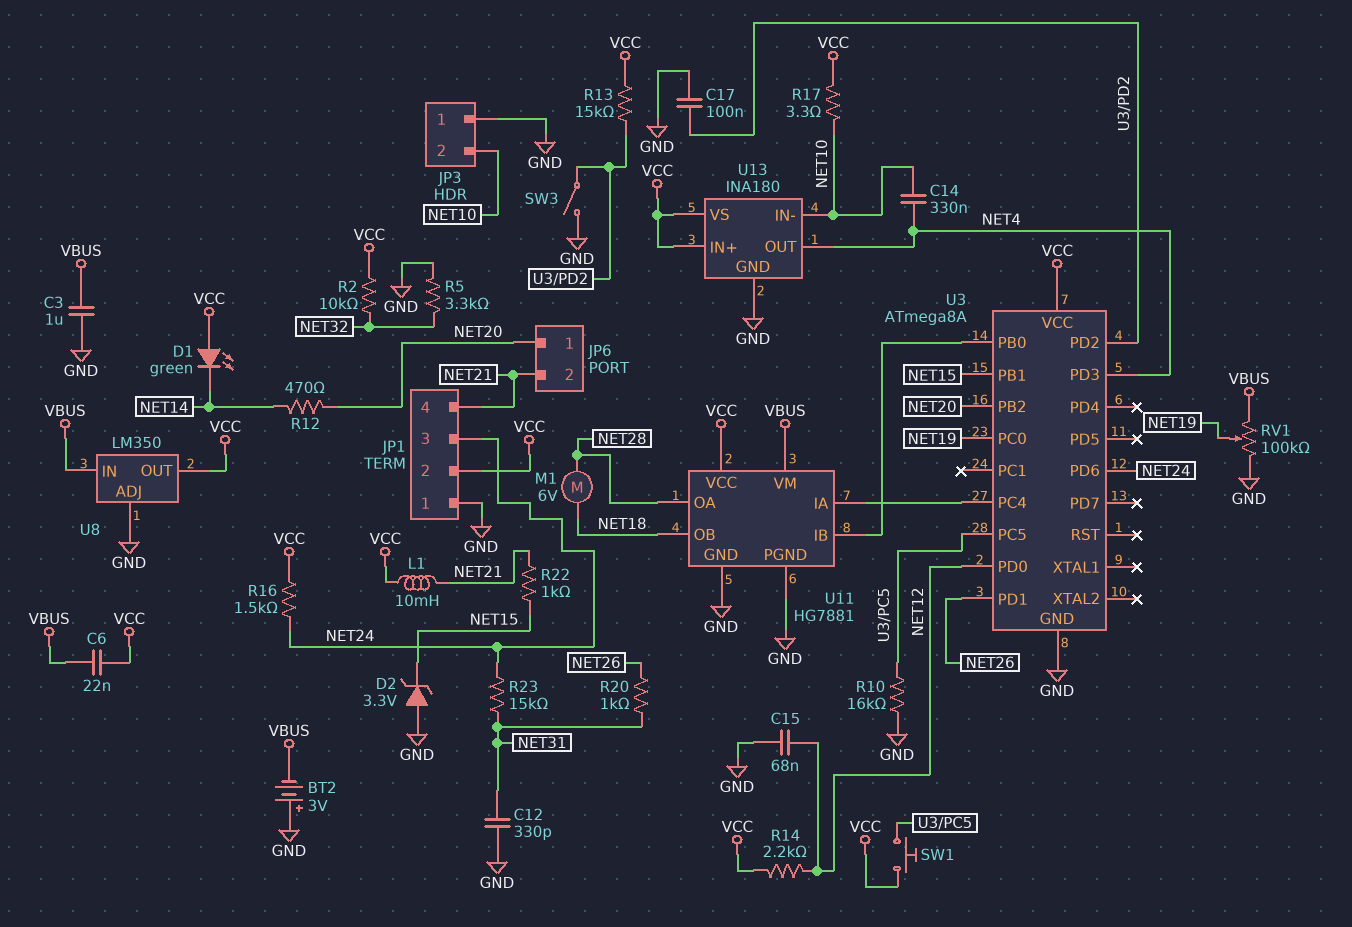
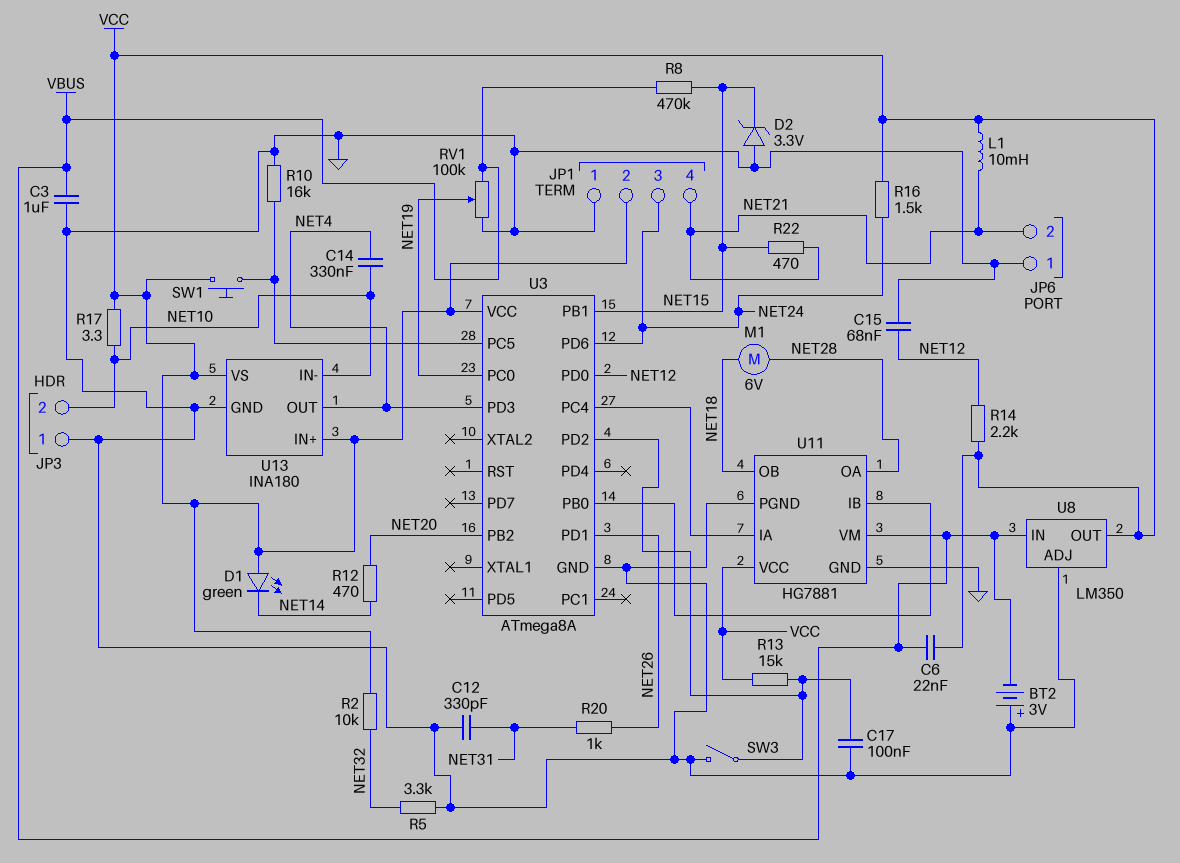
JP6 pin 1: NET20 -> GND
R8: none -> 470k (NET15, VBUS)
R22: 1k (NET15, NET21) -> 470 (NET15, NET21)
R23: 15k (NET24, NET31) -> none

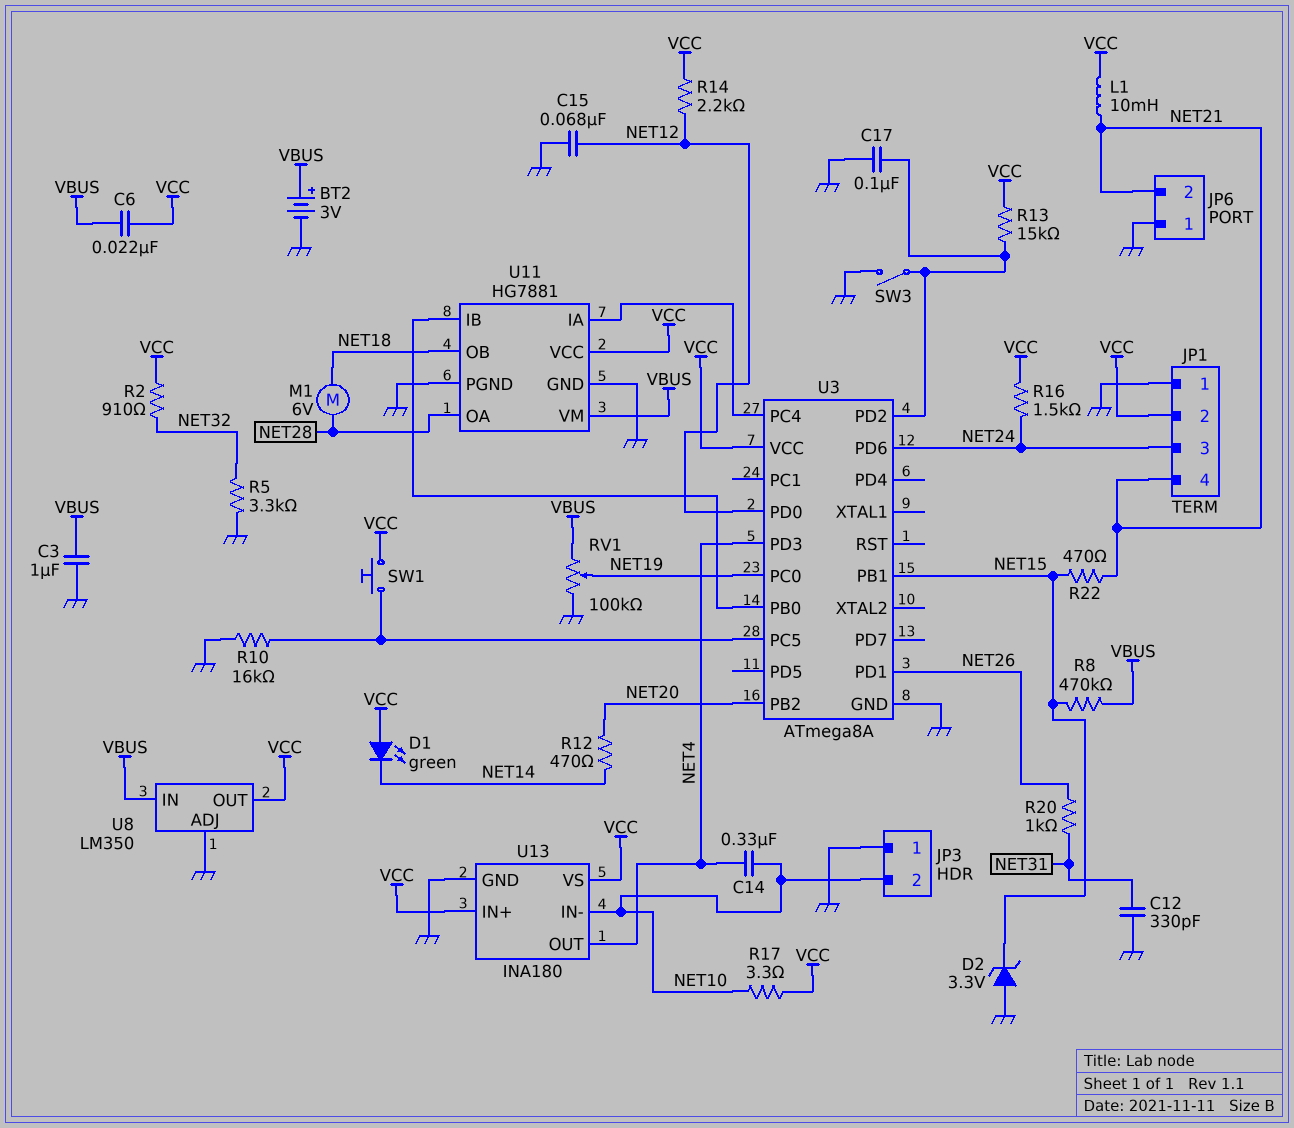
BT2: 3V (plus GND, minus VBUS) -> 3V (plus VBUS, minus GND)
R2: 10k (NET32, VCC) -> 910 (NET32, VCC)

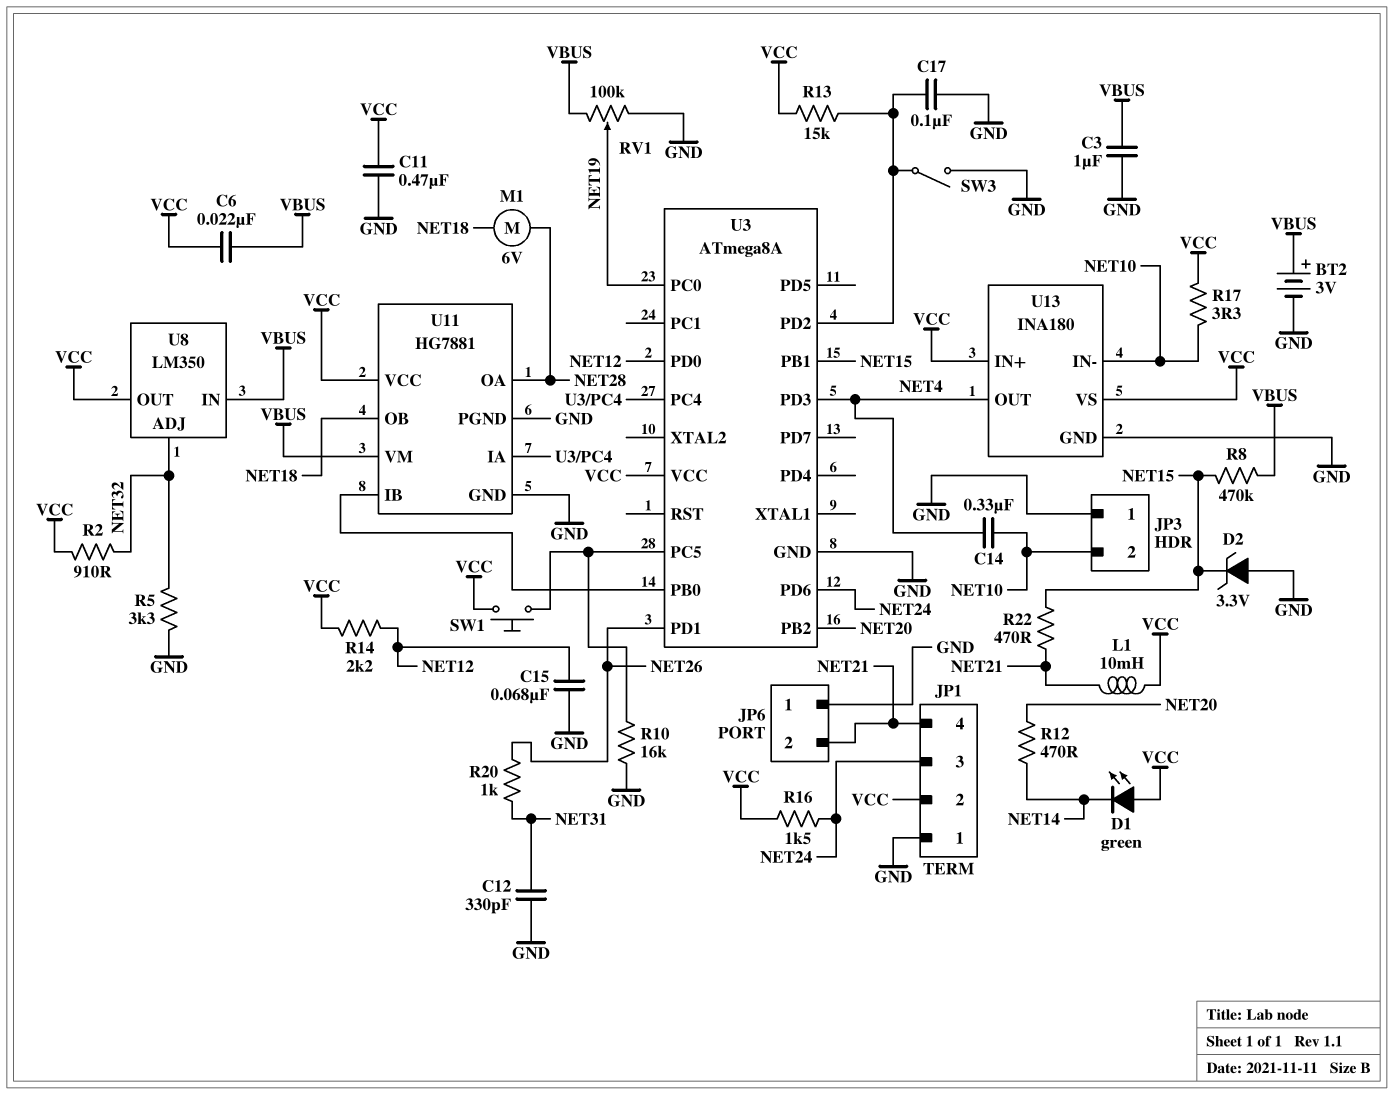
C11: none -> 470nF (GND, VCC)
U8 pin ADJ: GND -> NET32

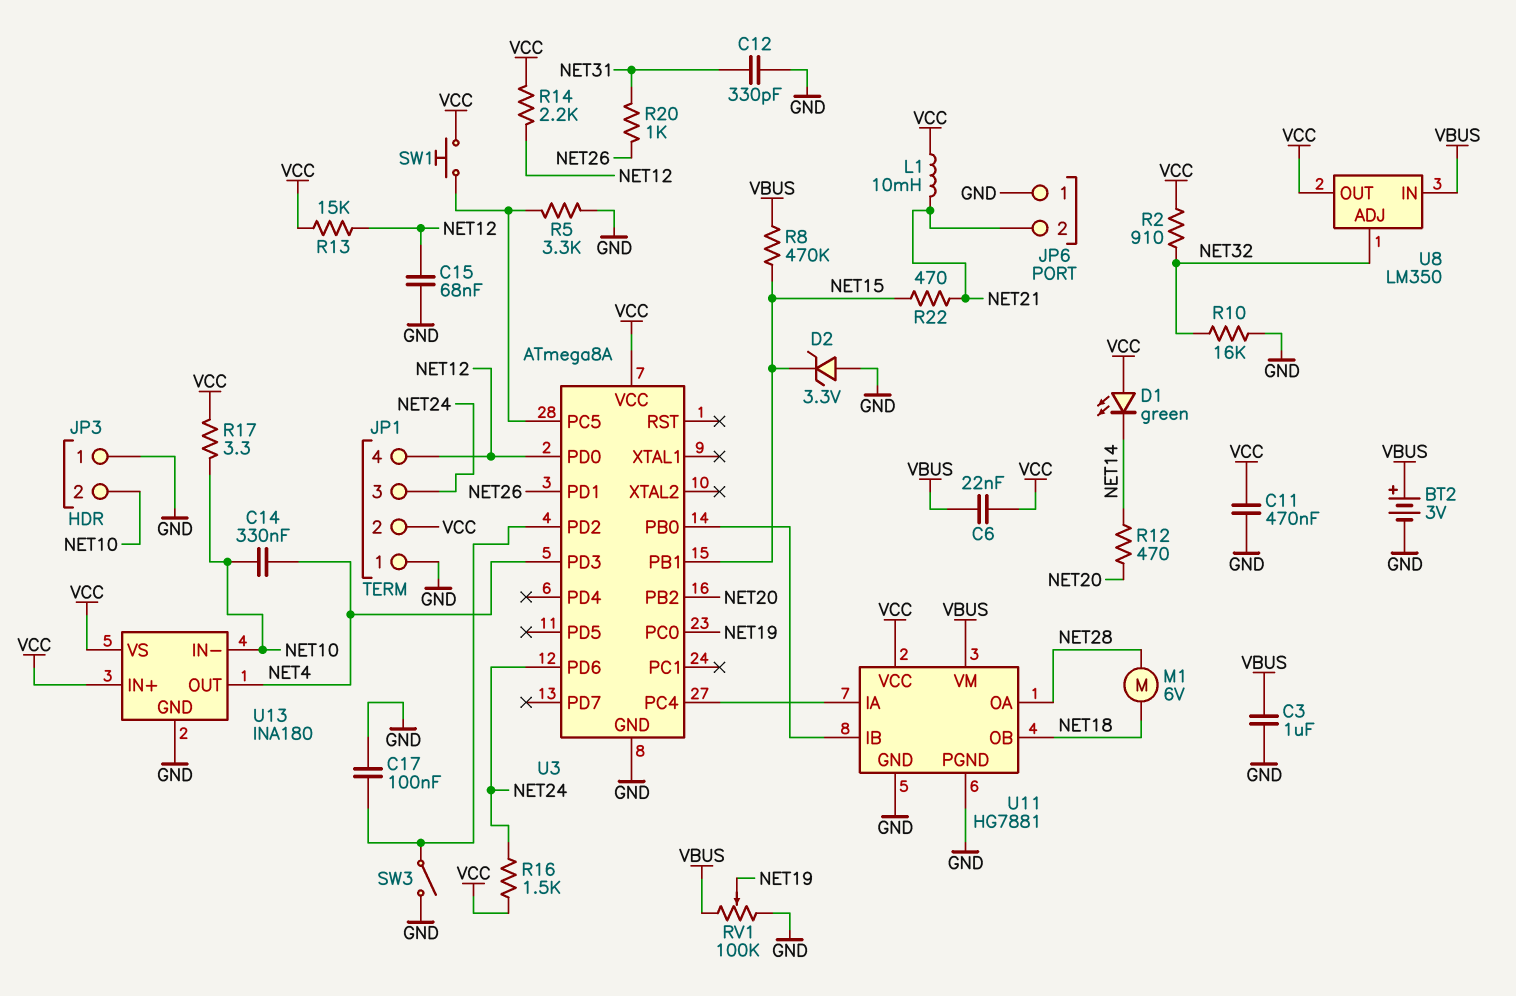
JP1 pin 4: NET21 -> NET12
R5: 3.3k (GND, NET32) -> 3.3k (GND, U3/PC5)
R10: 16k (GND, U3/PC5) -> 16k (GND, NET32)
R13: 15k (U3/PD2, VCC) -> 15k (NET12, VCC)

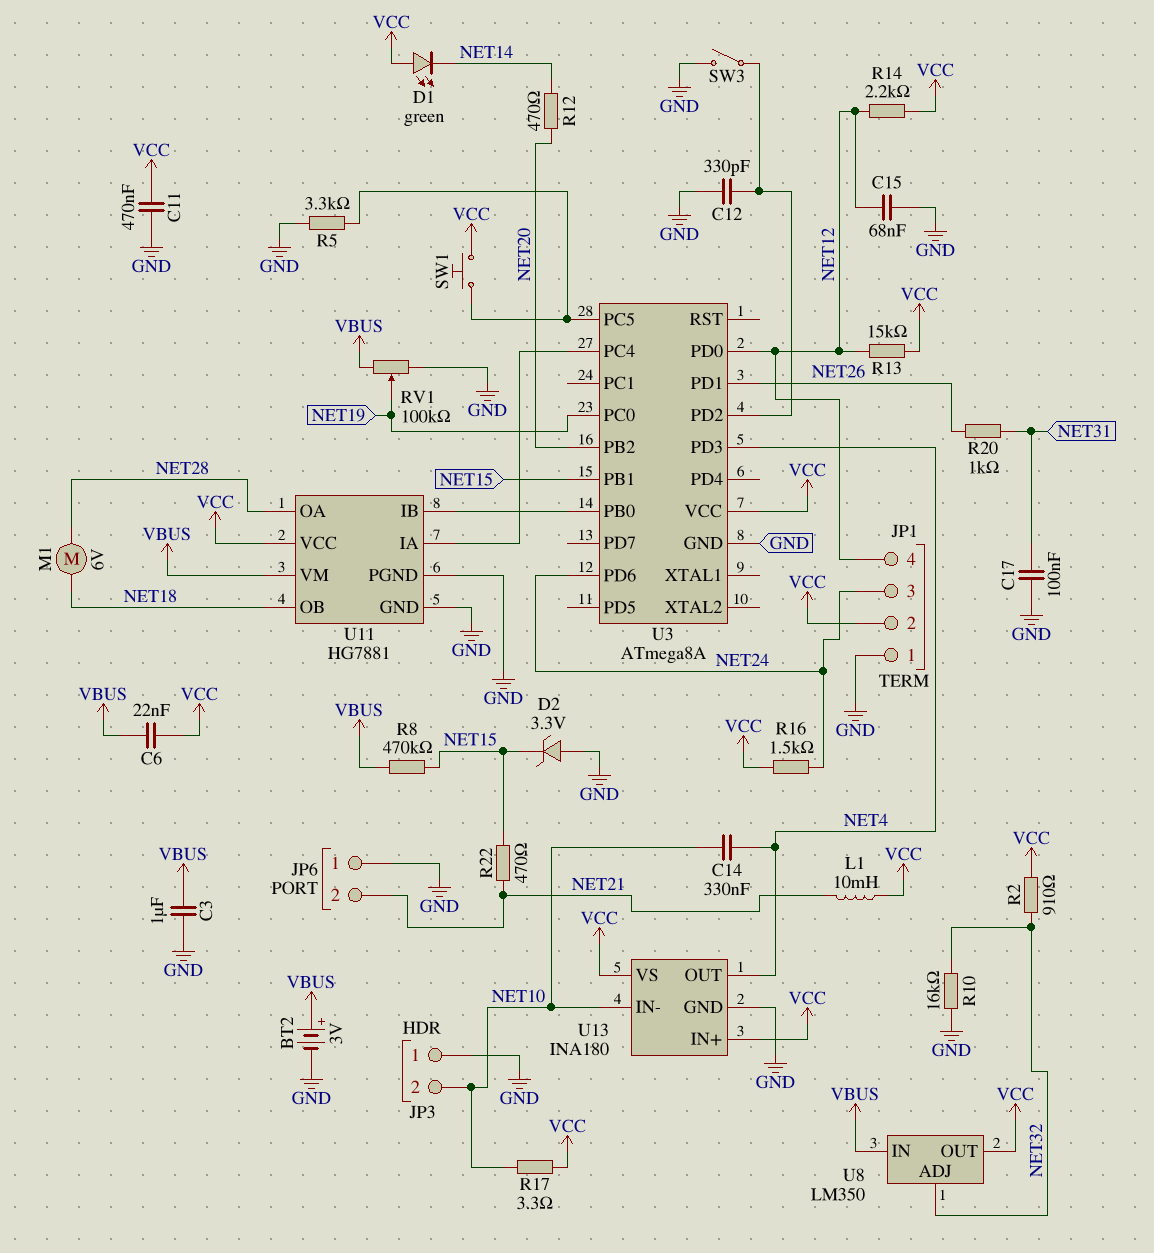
C12: 330pF (GND, NET31) -> 330pF (GND, U3/PD2)
C17: 100nF (GND, U3/PD2) -> 100nF (GND, NET31)

